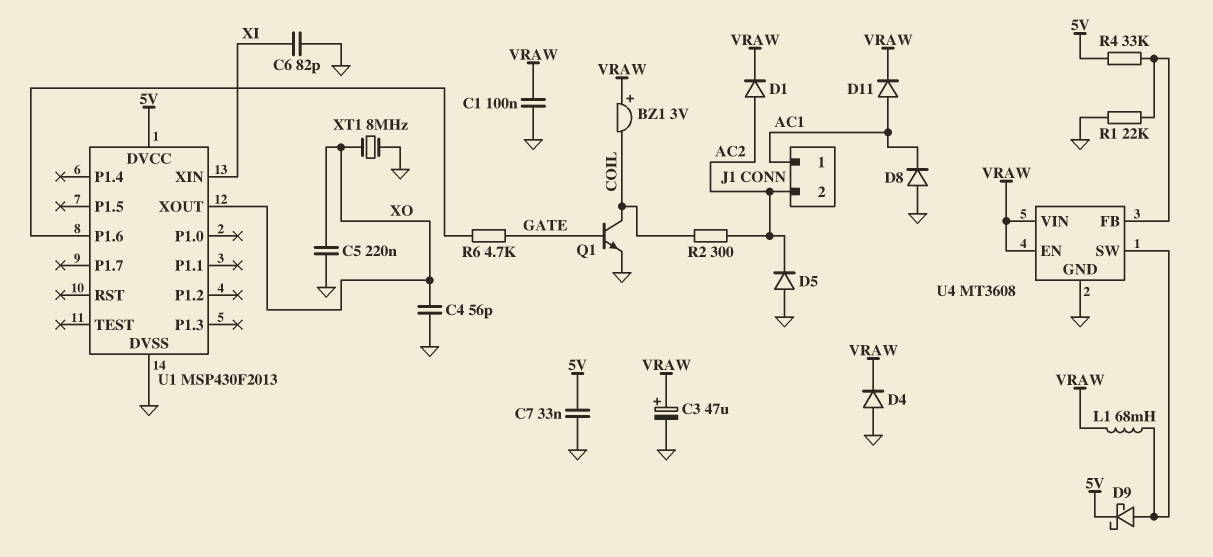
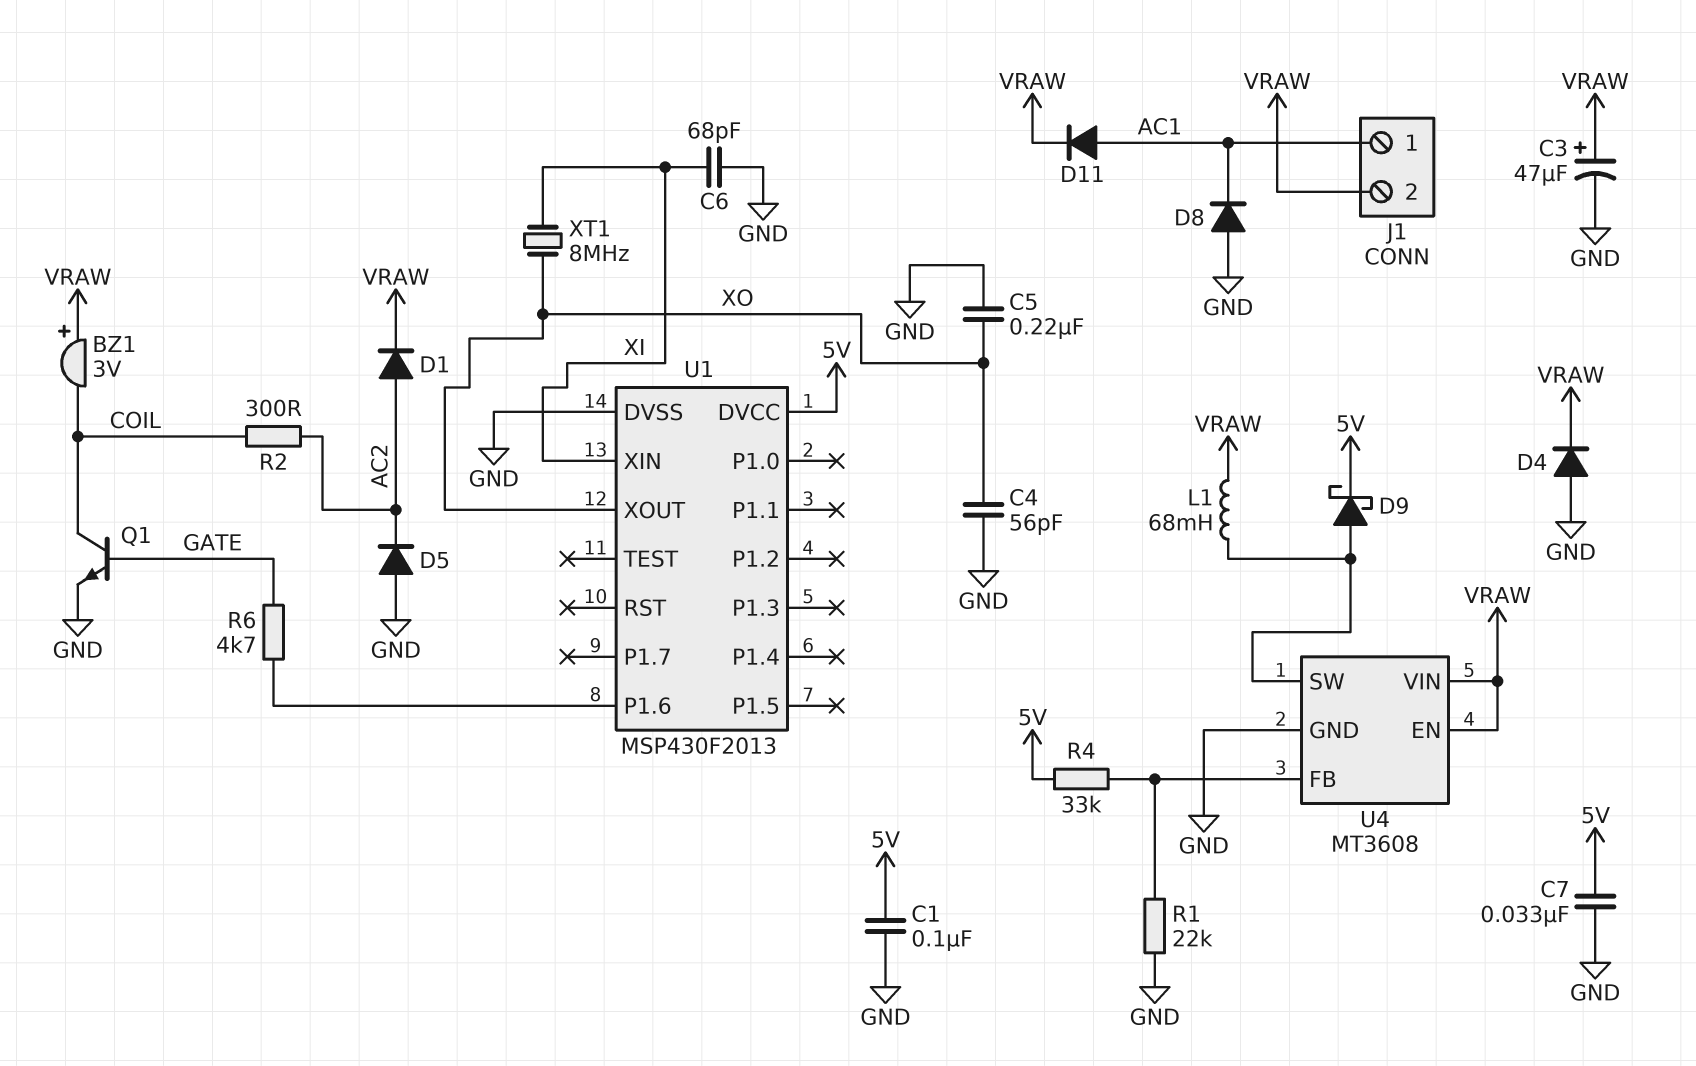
C1: 100nF (GND, VRAW) -> 100nF (5V, GND)
C6: 82pF (GND, XI) -> 68pF (GND, XI)
J1 pin 2: AC2 -> VRAW
XT1: 8MHz (GND, XO) -> 8MHz (XI, XO)

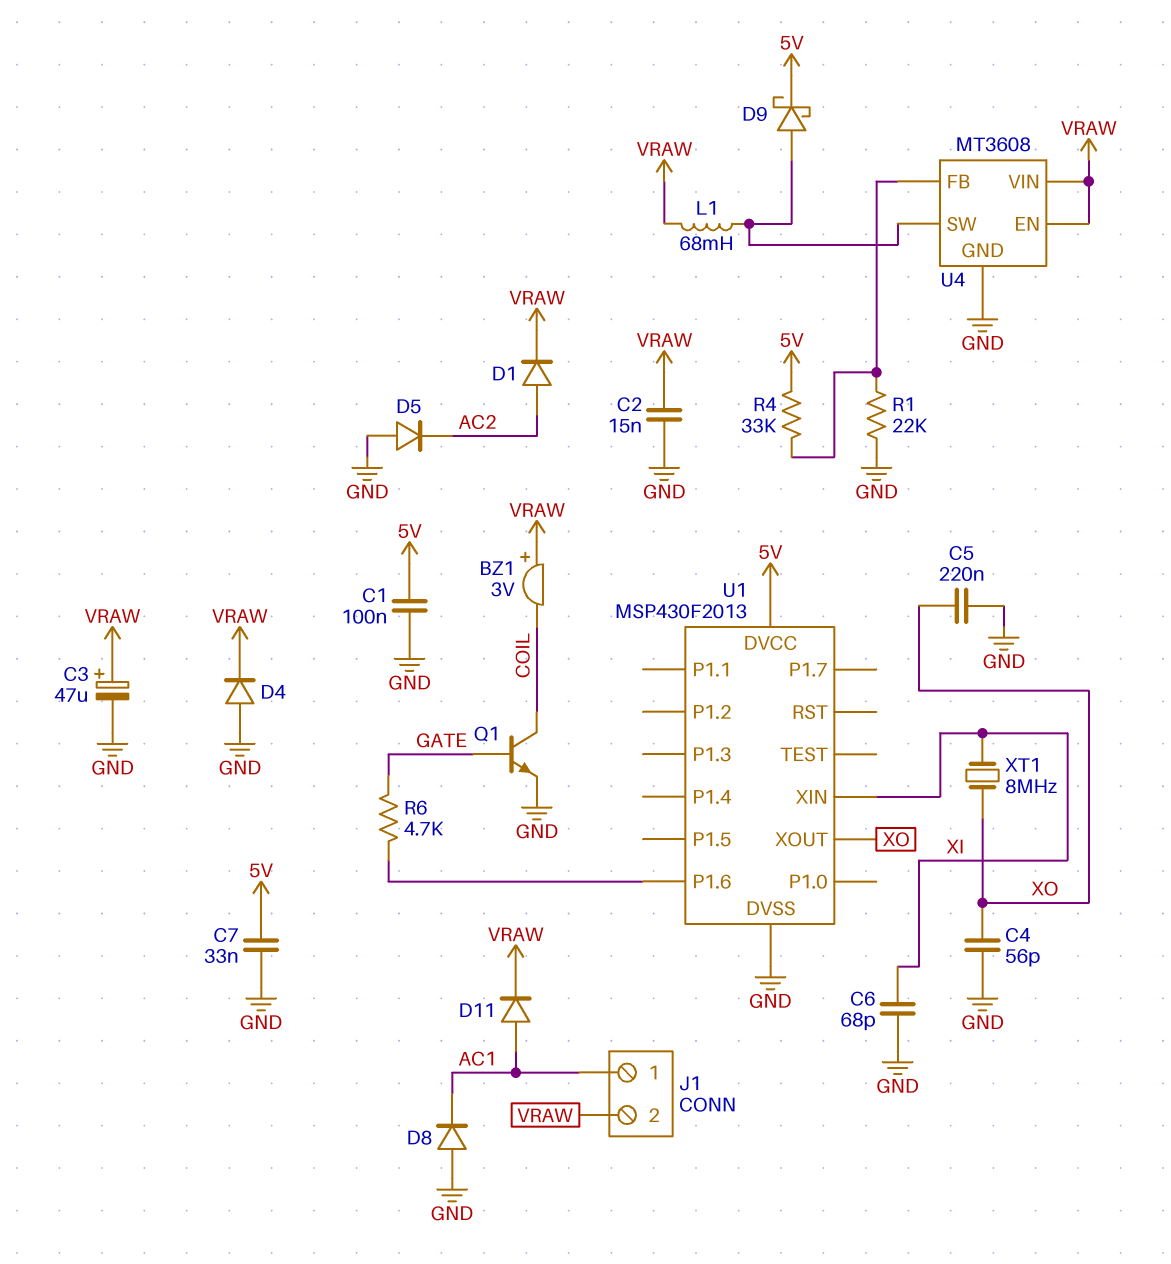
C2: none -> 15nF (GND, VRAW)
R2: 300 (AC2, COIL) -> none

